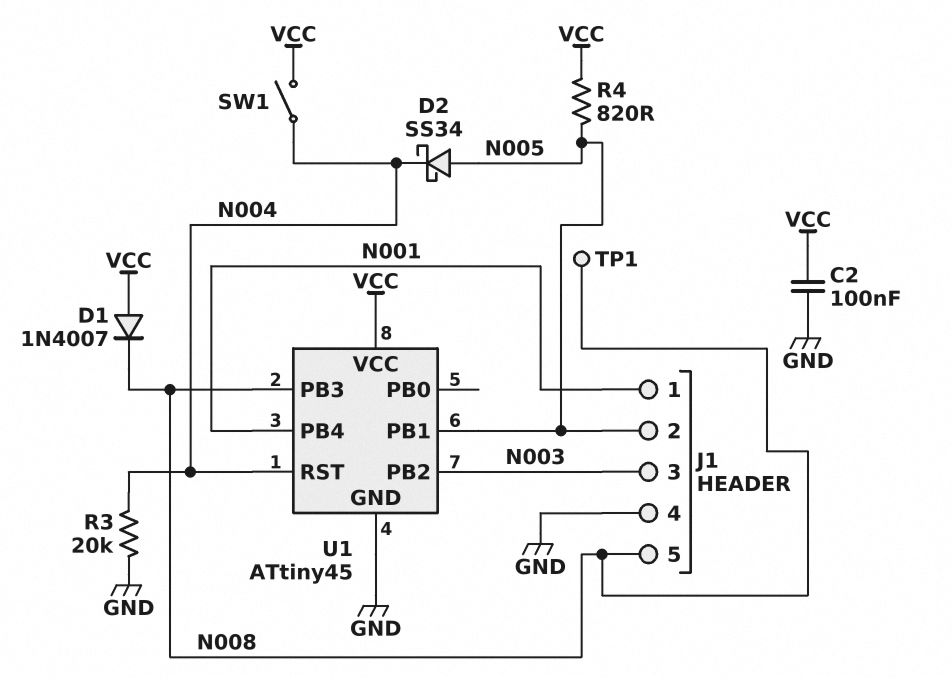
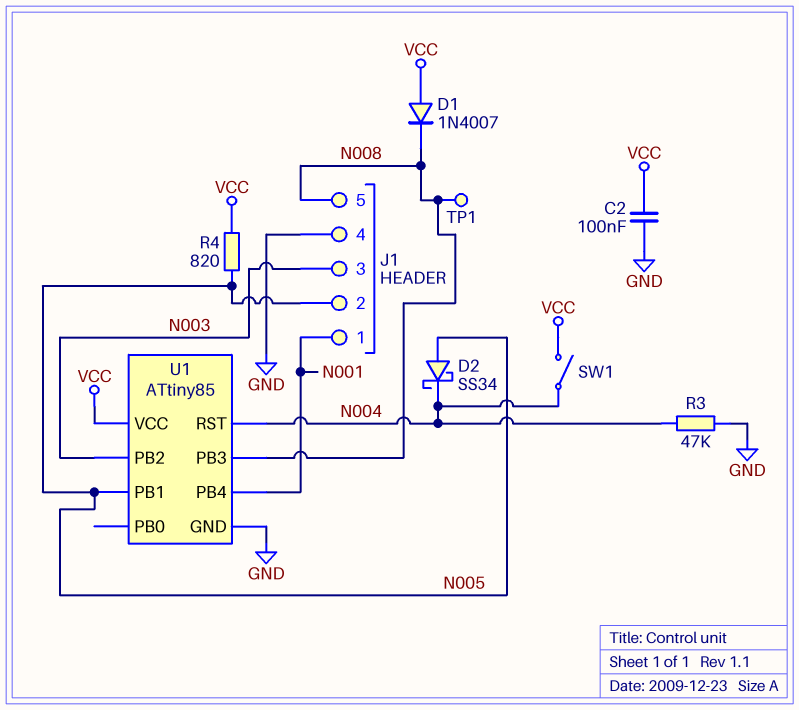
R3: 20k (GND, N004) -> 47k (GND, N004)
U1: ATtiny45 -> ATtiny85

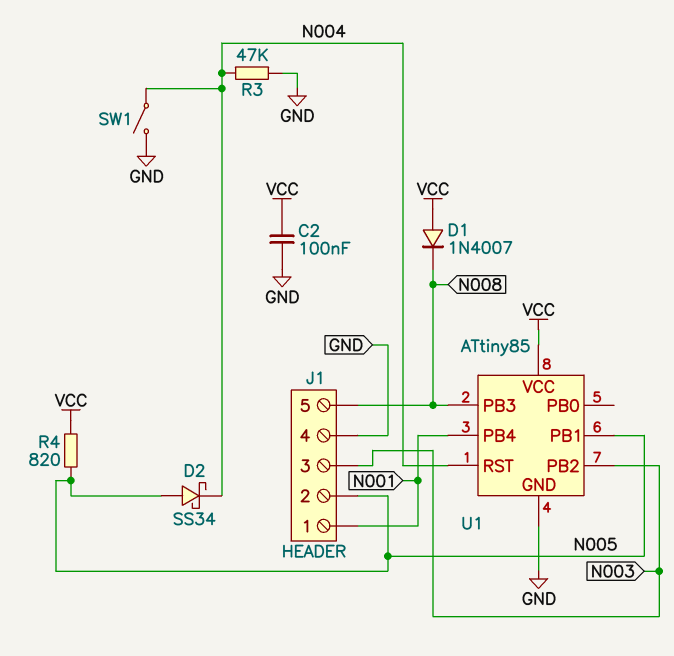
SW1: switch (N004, VCC) -> switch (GND, N004)
TP1: test point (N008) -> none

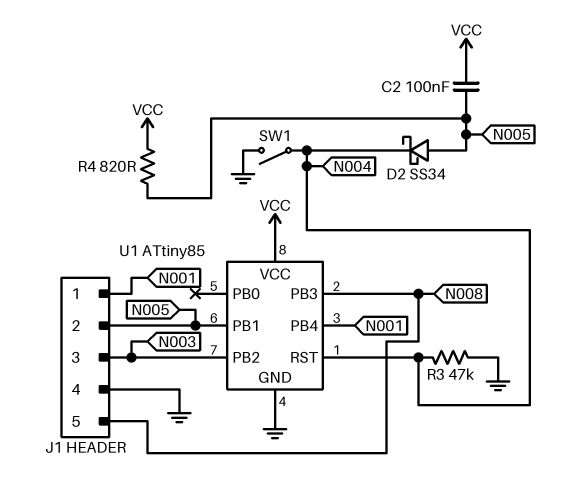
C2: 100nF (GND, VCC) -> 100nF (N005, VCC)
D1: diode 1N4007 (A VCC, K N008) -> none

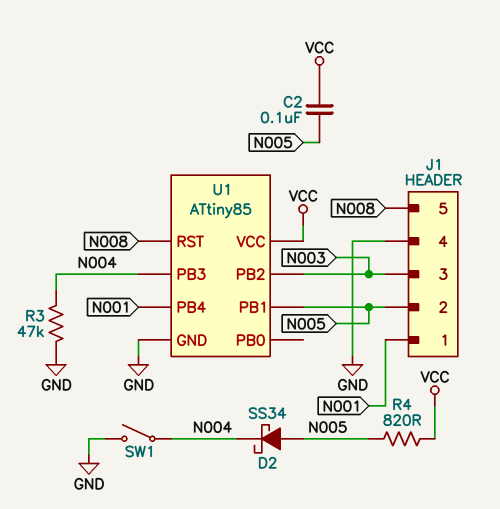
U1 pin PB3: N008 -> N004
U1 pin RST: N004 -> N008

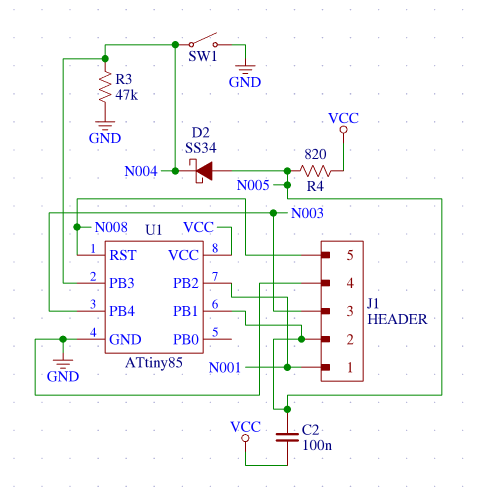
U1 pin PB2: N003 -> N001
U1 pin PB4: N001 -> N003

